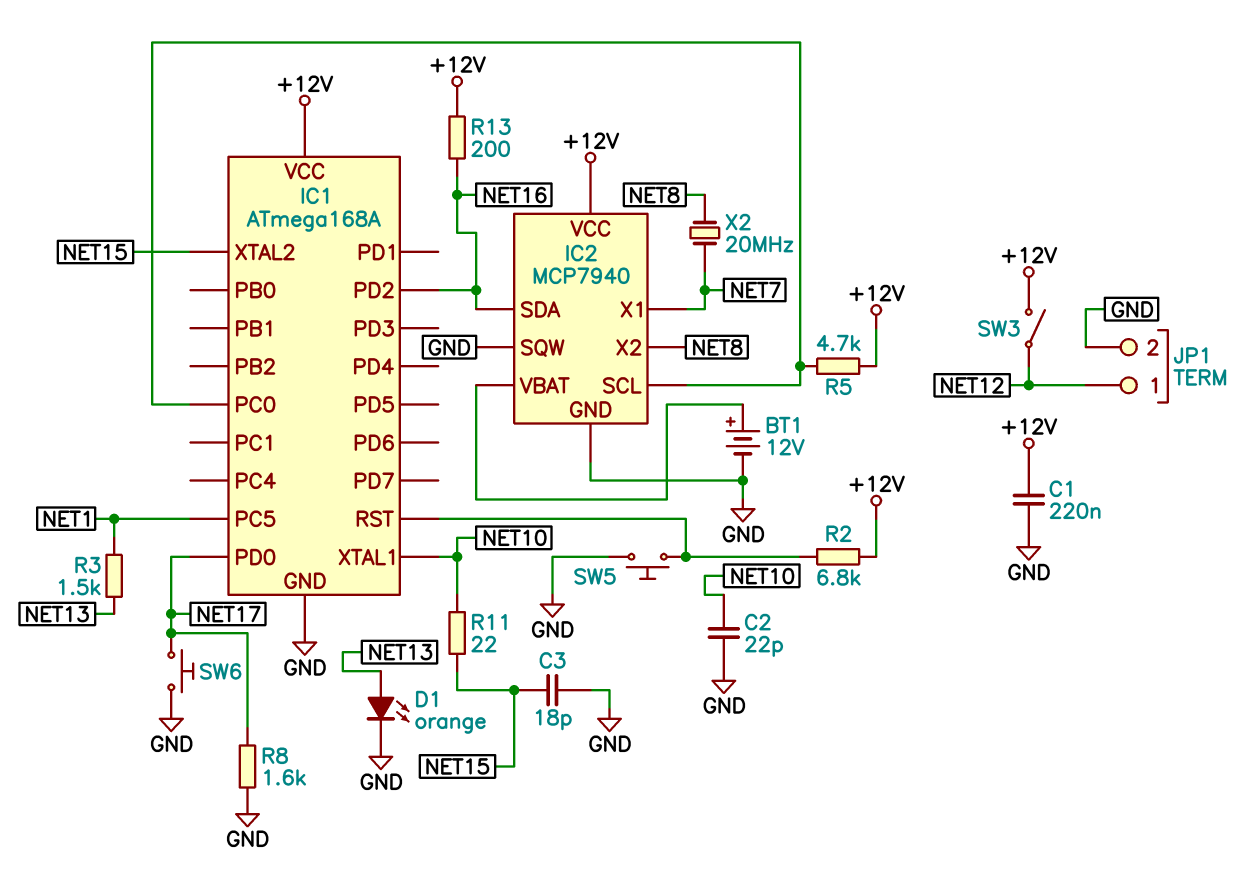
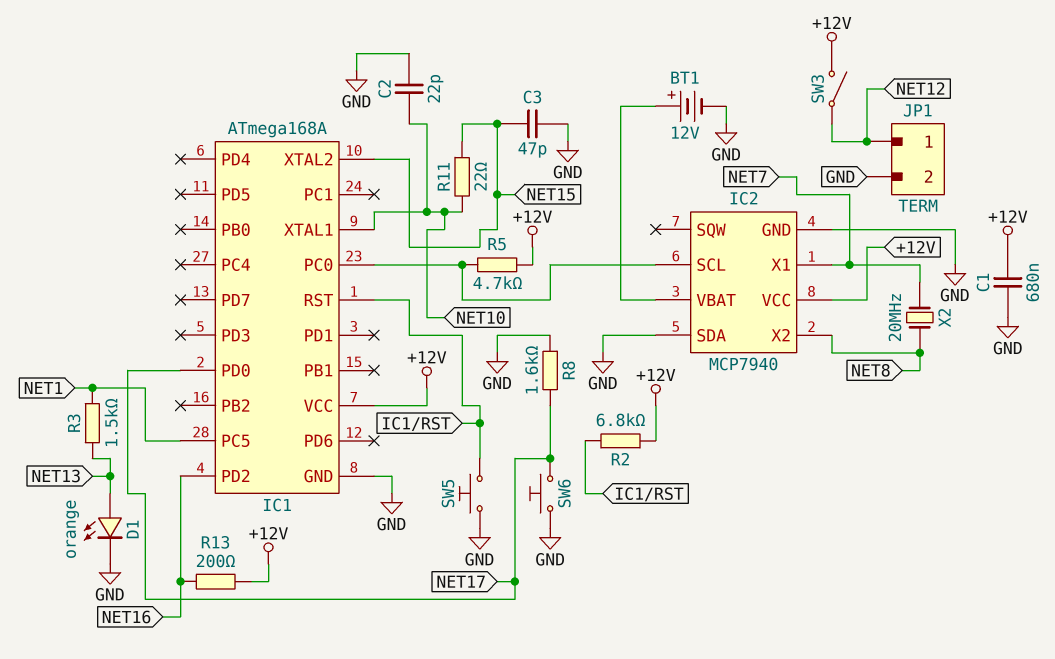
C1: 220nF (+12V, GND) -> 680nF (+12V, GND)
C3: 18pF (GND, NET15) -> 47pF (GND, NET15)
IC2 pin SDA: NET16 -> GND
IC2 pin SQW: GND -> none

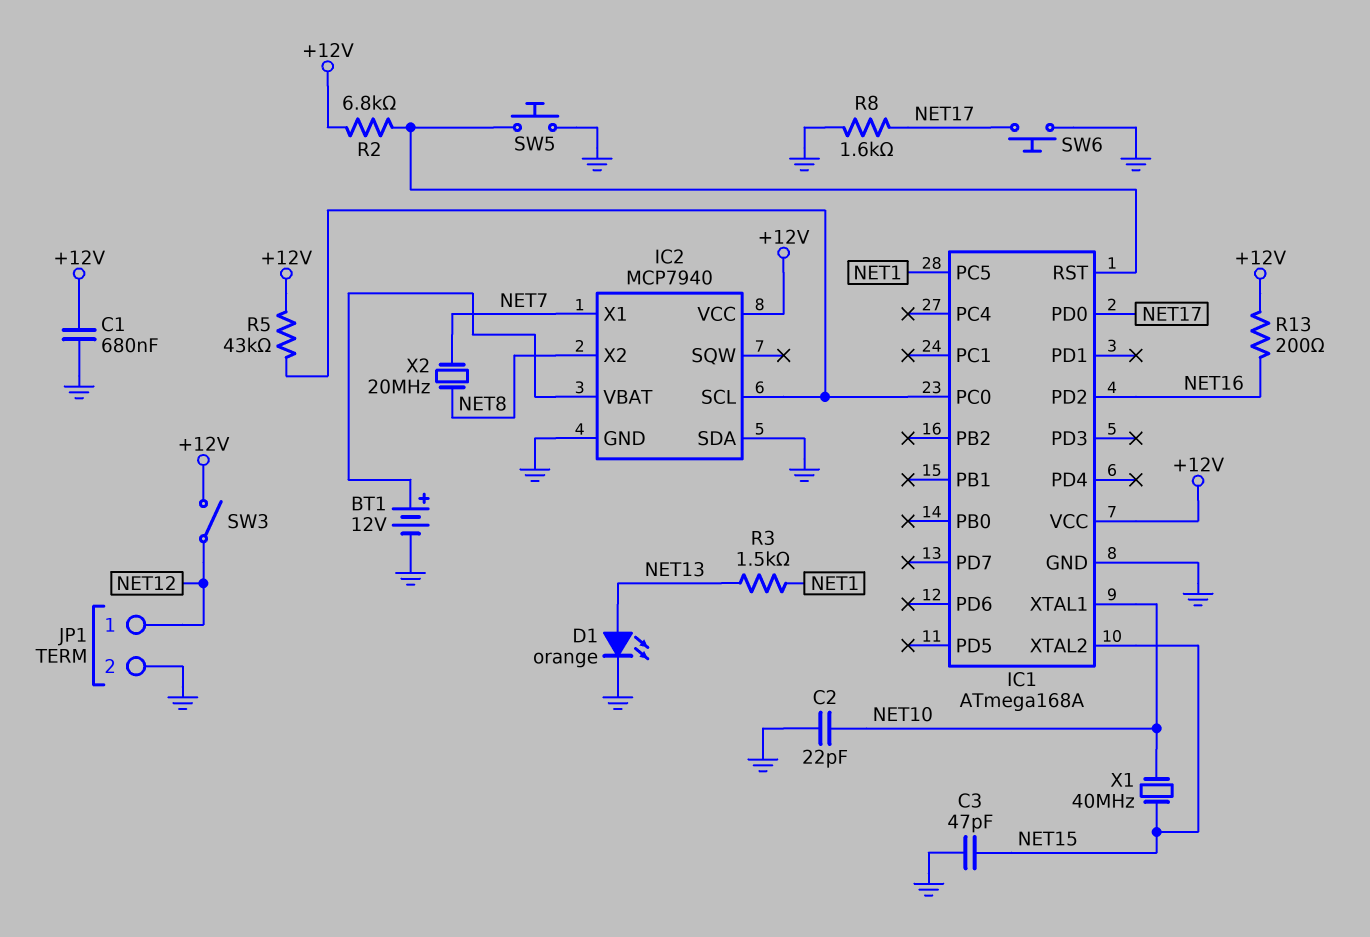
R5: 4.7k (+12V, IC1/PC0) -> 43k (+12V, IC1/PC0)
R11: 22 (NET10, NET15) -> none
X1: none -> 40MHz (NET10, NET15)

